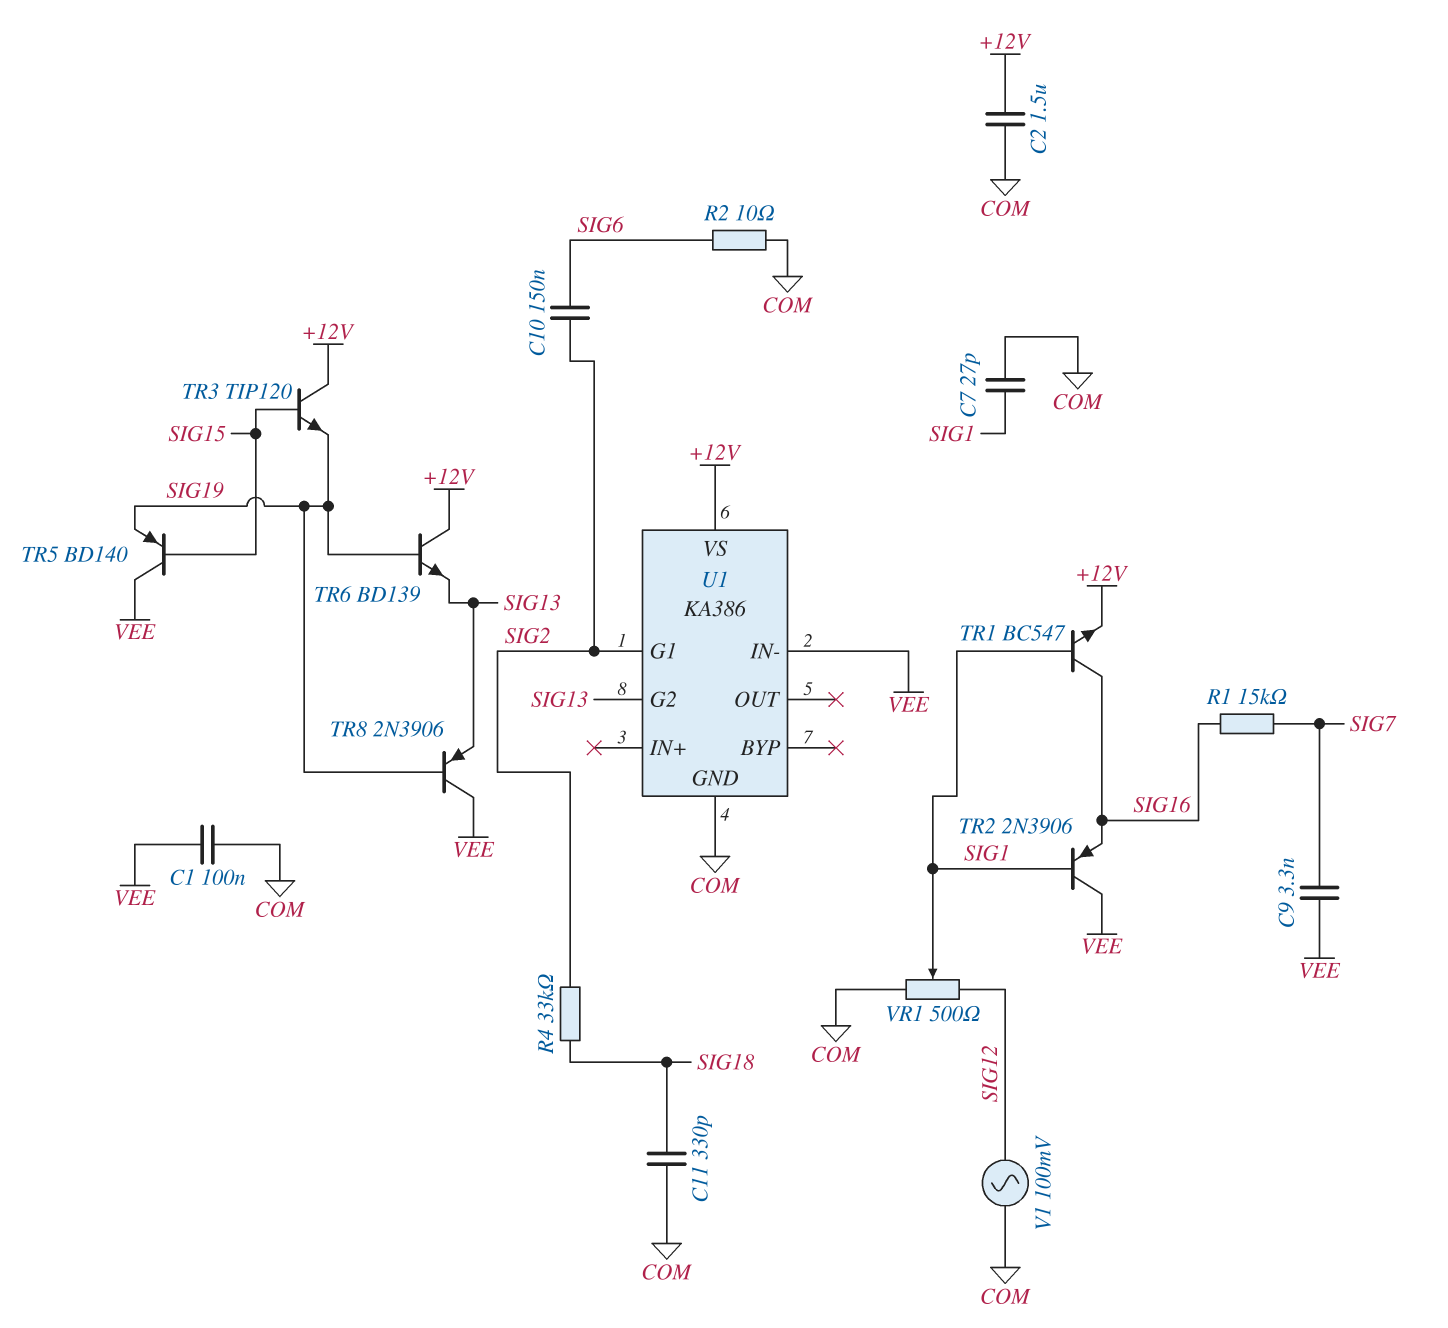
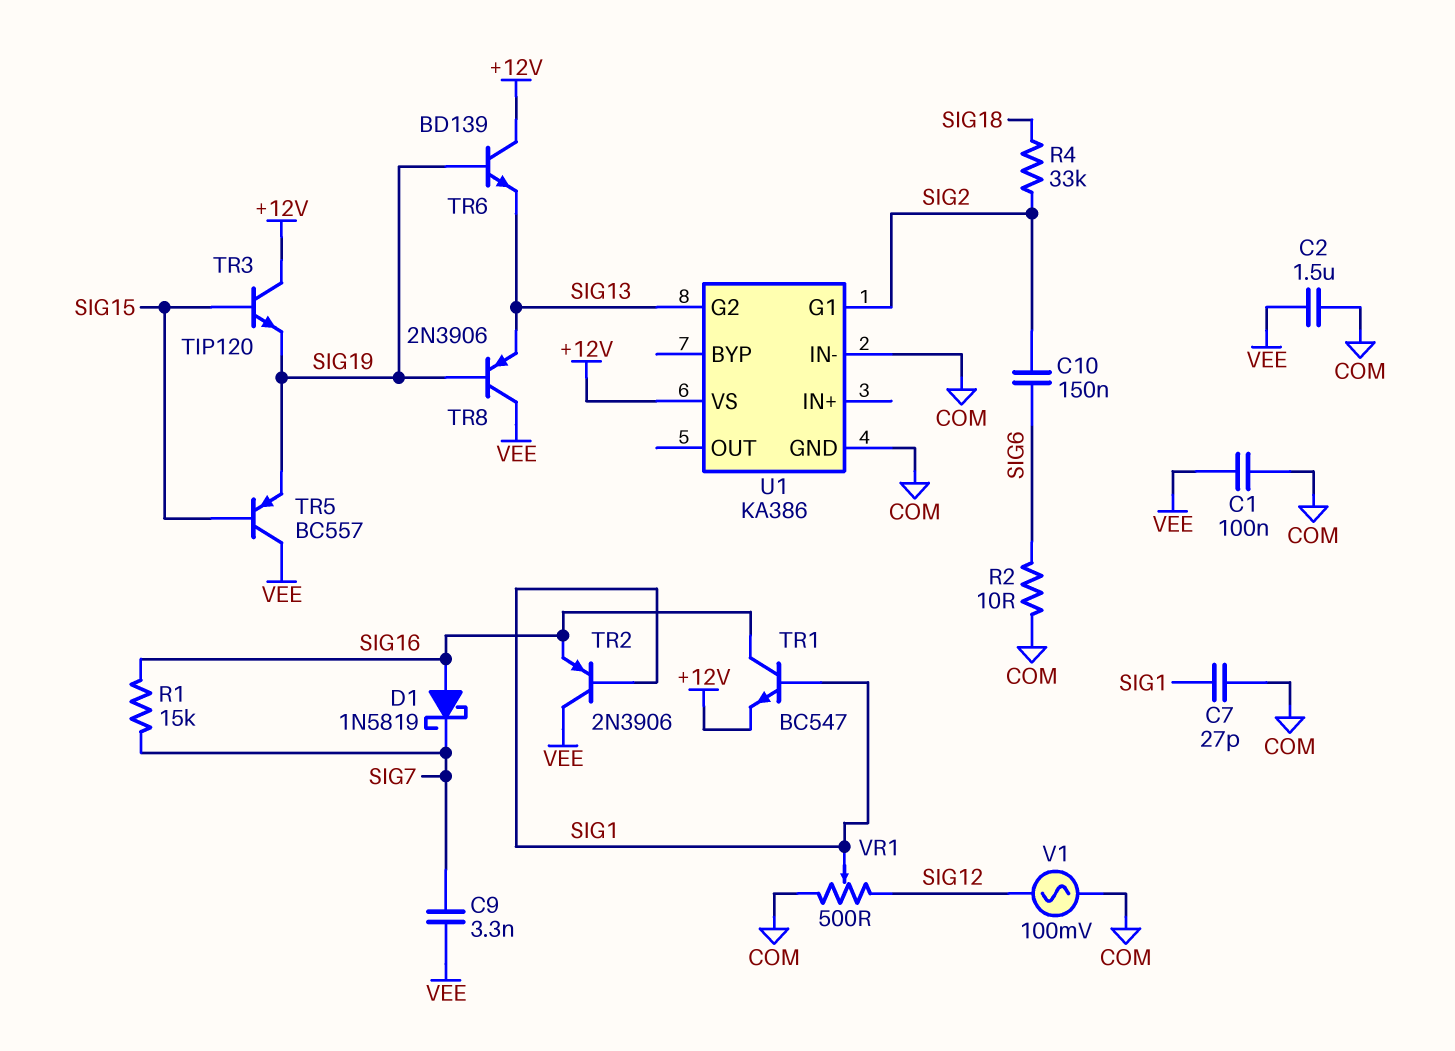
C2: 1.5uF (+12V, COM) -> 1.5uF (COM, VEE)
C11: 330pF (COM, SIG18) -> none
D1: none -> schottky 1N5819 (A SIG16, K SIG7)
TR5: PNP BD140 (B SIG15, C VEE, E SIG19) -> PNP BC557 (B SIG15, C VEE, E SIG19)
U1 pin IN-: VEE -> COM

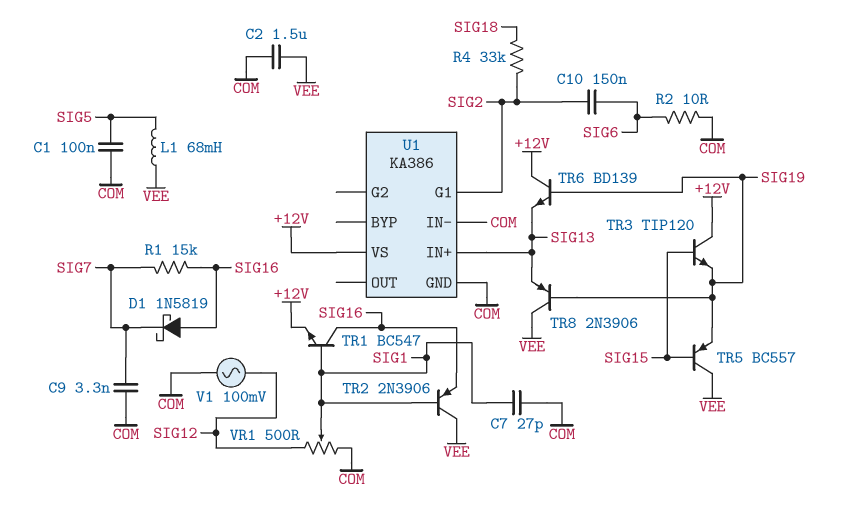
C1: 100nF (COM, VEE) -> 100nF (COM, SIG5)
C9: 3.3nF (SIG7, VEE) -> 3.3nF (COM, SIG7)
L1: none -> 68mH (SIG5, VEE)
U1 pin G2: SIG13 -> none
U1 pin IN+: none -> SIG13

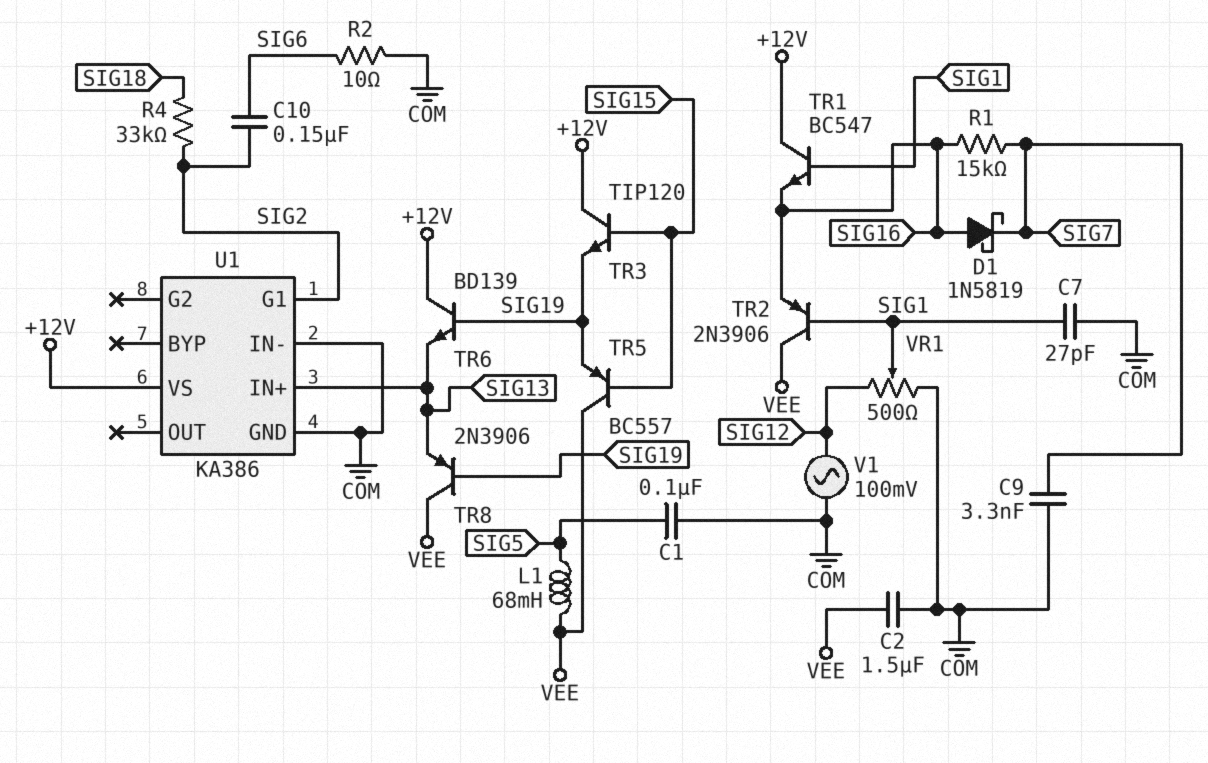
TR1: NPN BC547 (B SIG1, C SIG16, E +12V) -> NPN BC547 (B SIG1, C +12V, E SIG16)

